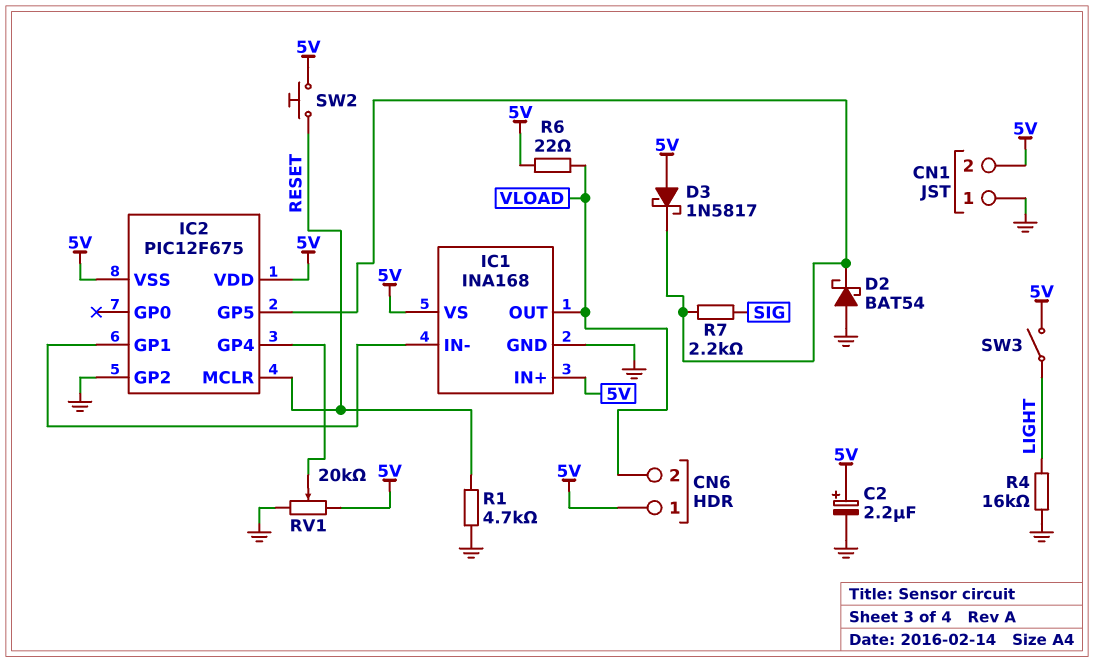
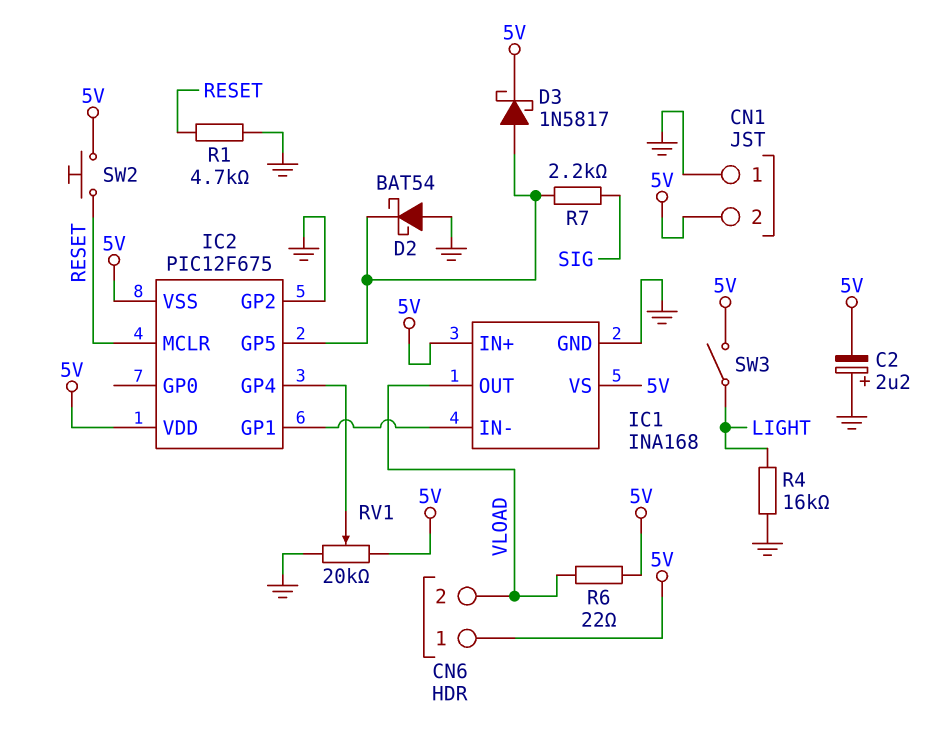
C2: 2.2uF (plus 5V, minus GND) -> 2.2uF (plus GND, minus 5V)
D3: schottky 1N5817 (A 5V, K IC2/GP5) -> schottky 1N5817 (A IC2/GP5, K 5V)

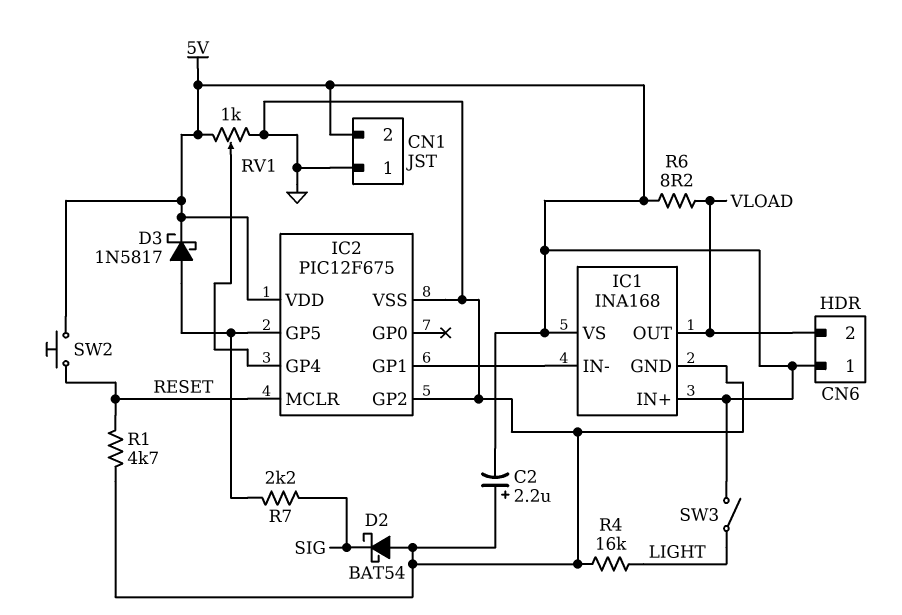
D2: schottky BAT54 (A GND, K IC2/GP5) -> schottky BAT54 (A GND, K SIG)
IC2 pin VSS: 5V -> GND
R6: 22 (5V, VLOAD) -> 8.2 (5V, VLOAD)
RV1: 20k (5V, GND, wiper IC2/GP4) -> 1k (5V, GND, wiper IC2/GP4)

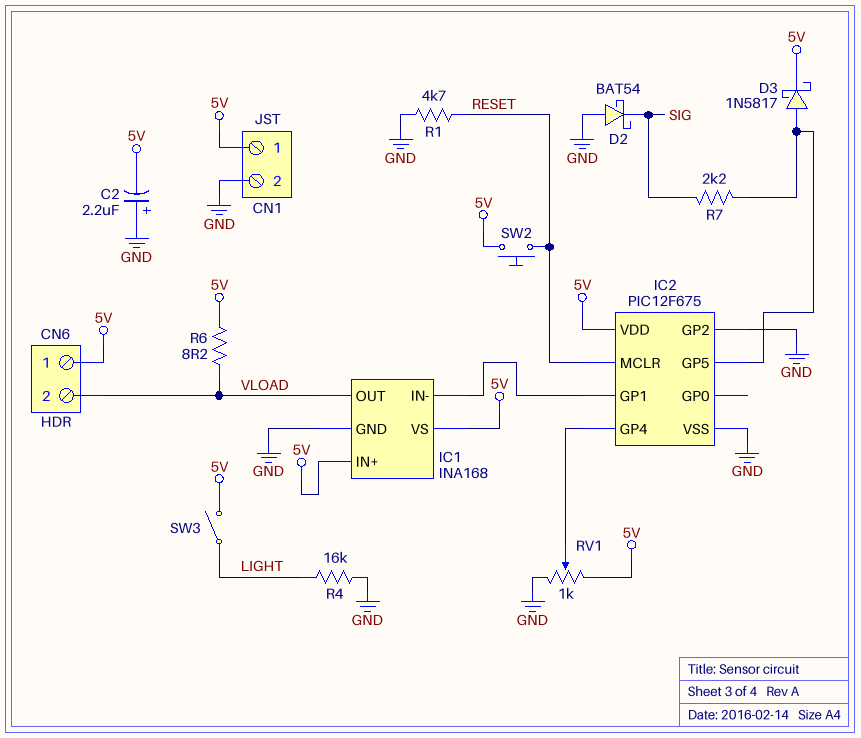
CN1 pin 1: GND -> 5V
CN1 pin 2: 5V -> GND

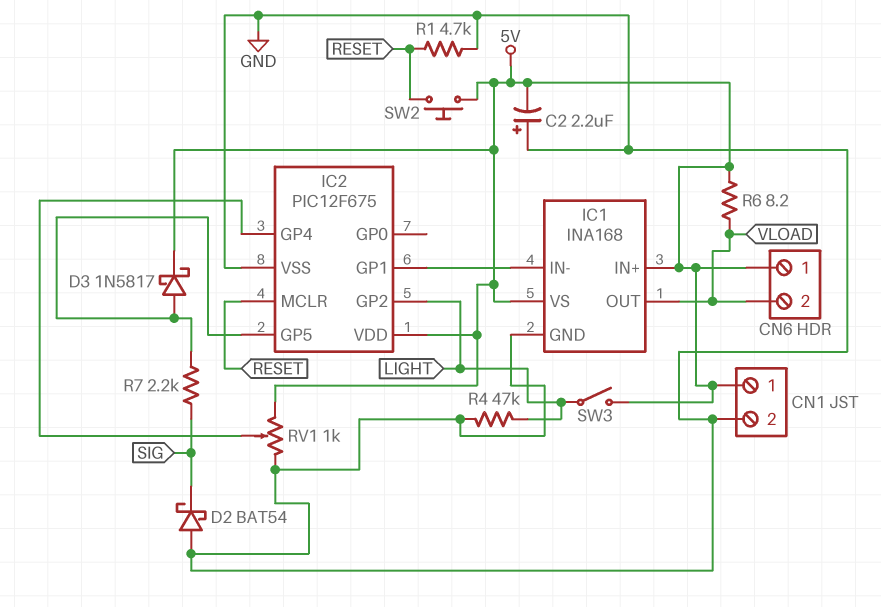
IC2 pin GP2: GND -> LIGHT
R4: 16k (GND, LIGHT) -> 47k (GND, LIGHT)

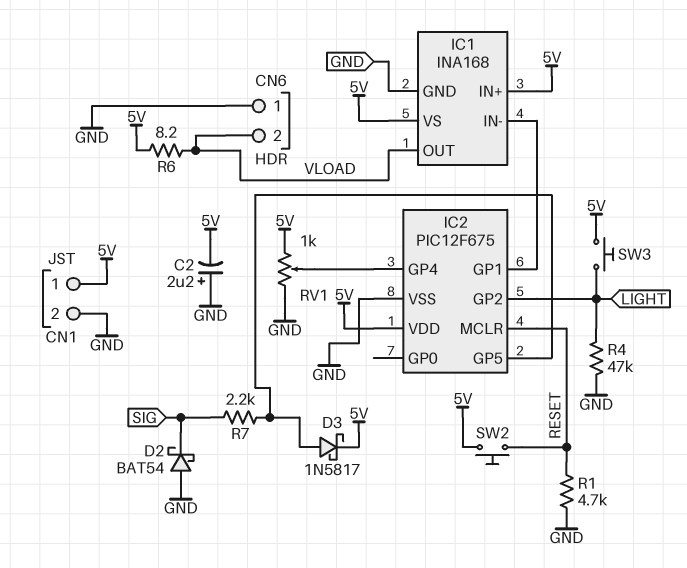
CN6 pin 1: 5V -> GND
SW3: switch (5V, LIGHT) -> button (5V, LIGHT)

